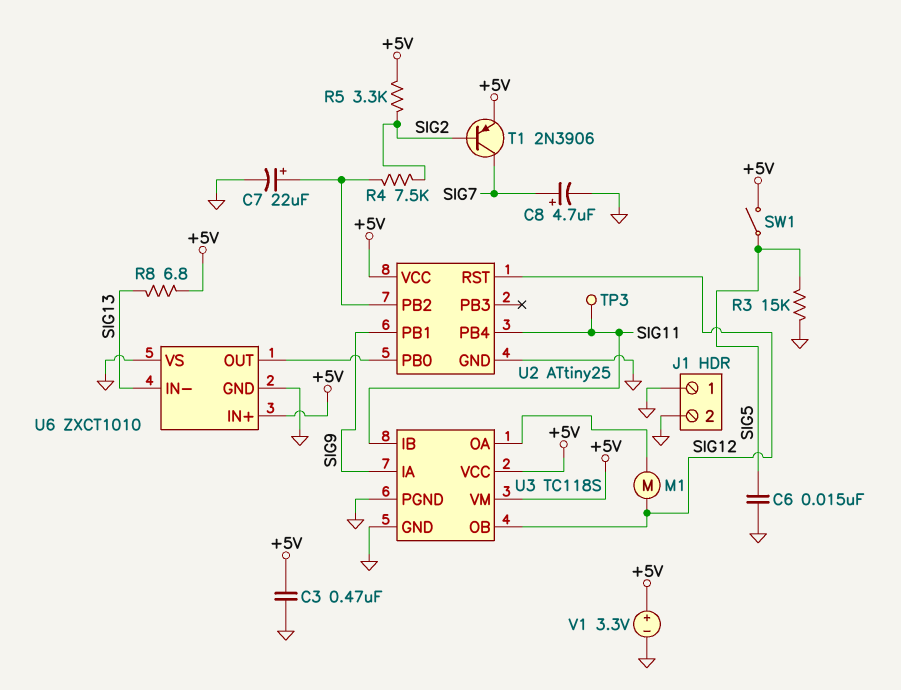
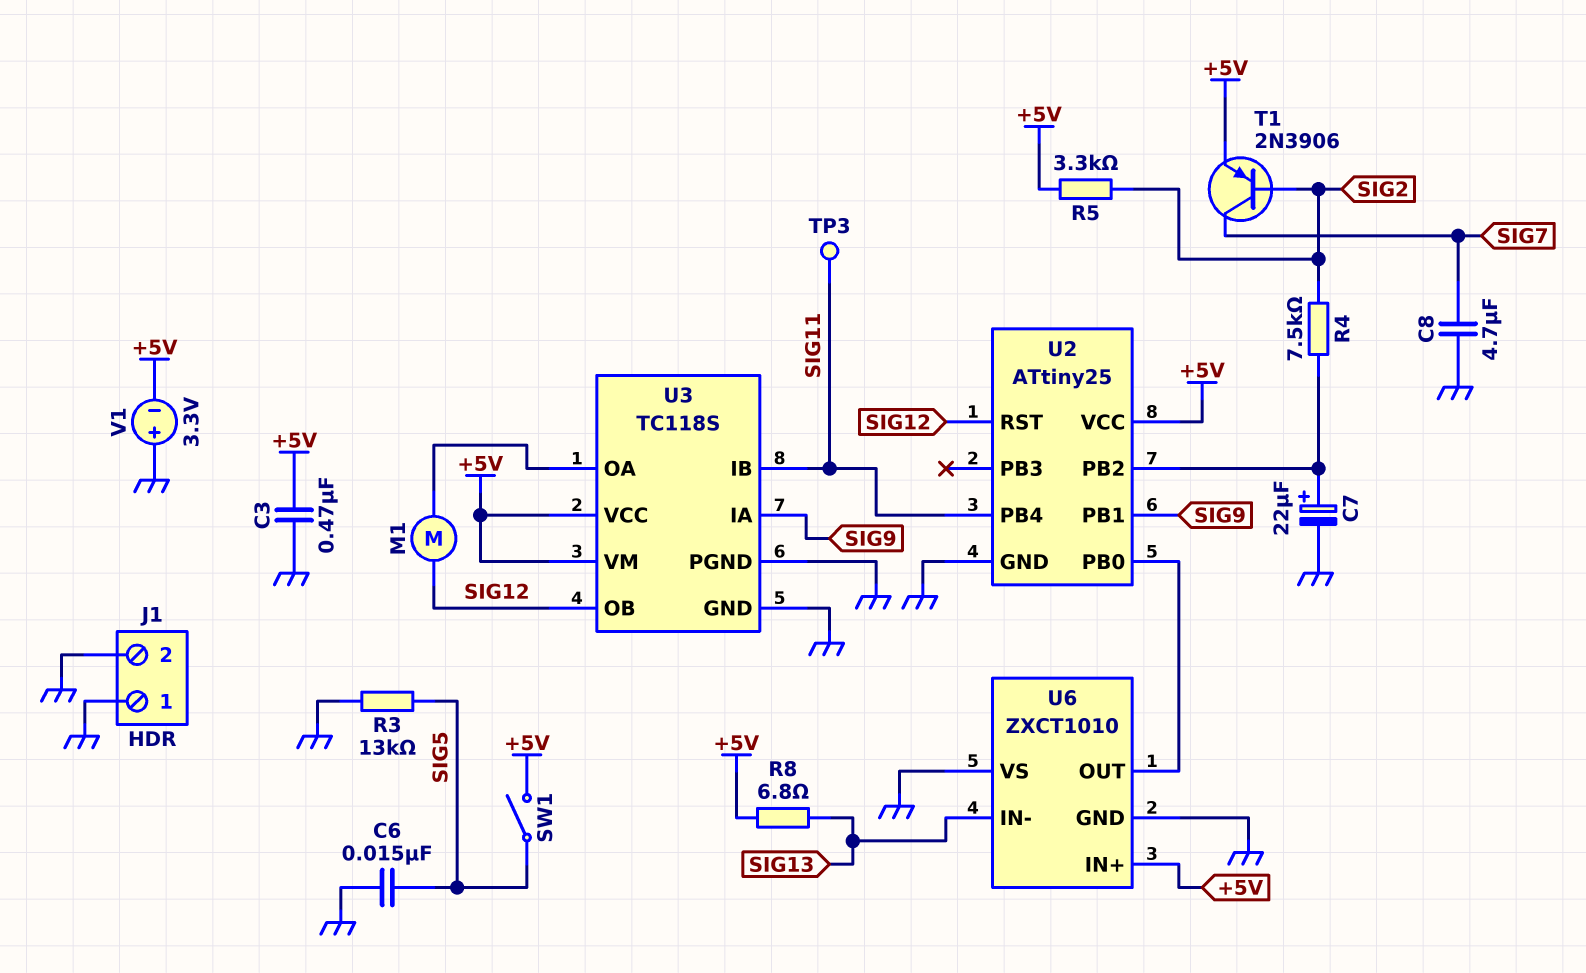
C8: 4.7uF (plus SIG7, minus GND) -> 4.7uF (GND, SIG7)
R3: 15k (GND, SIG5) -> 13k (GND, SIG5)
V1: 3.3V (plus +5V, minus GND) -> 3.3V (plus GND, minus +5V)

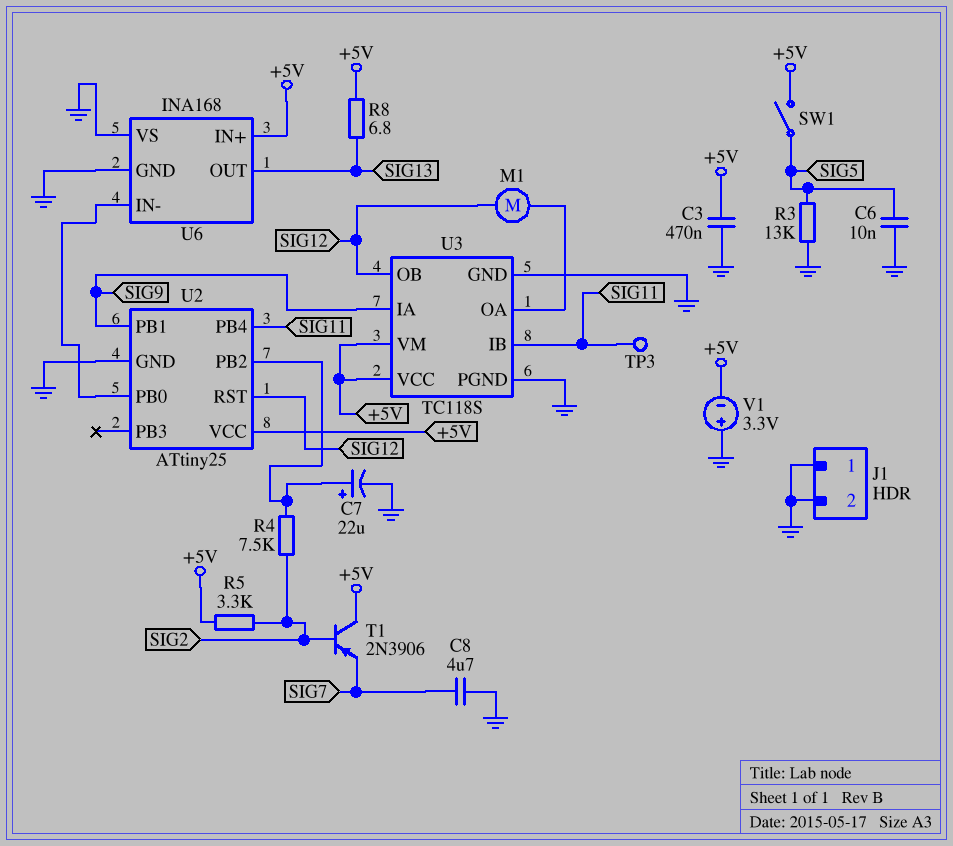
C6: 15nF (GND, SIG5) -> 10nF (GND, SIG5)
T1: PNP 2N3906 (B SIG2, C SIG7, E +5V) -> PNP 2N3906 (B SIG2, C +5V, E SIG7)
U6: ZXCT1010 -> INA168
U6 pin IN-: SIG13 -> U2/PB0
U6 pin OUT: U2/PB0 -> SIG13

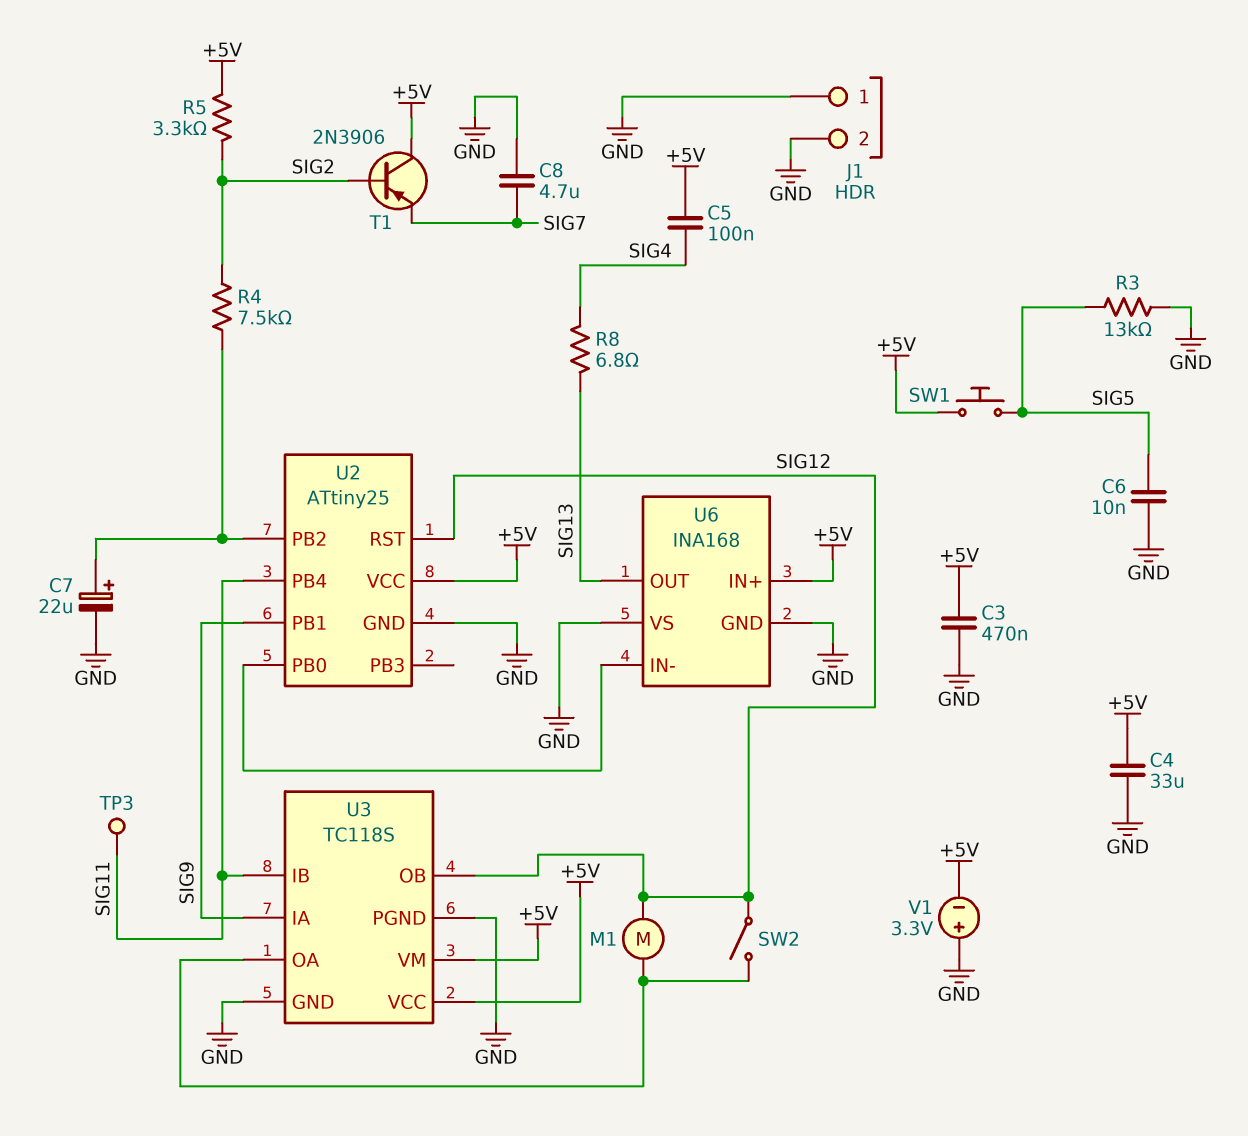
C4: none -> 33uF (+5V, GND)
C5: none -> 100nF (+5V, SIG4)
R8: 6.8 (+5V, SIG13) -> 6.8 (SIG4, SIG13)
SW1: switch (+5V, SIG5) -> button (+5V, SIG5)
SW2: none -> switch (SIG12, U3/OA)

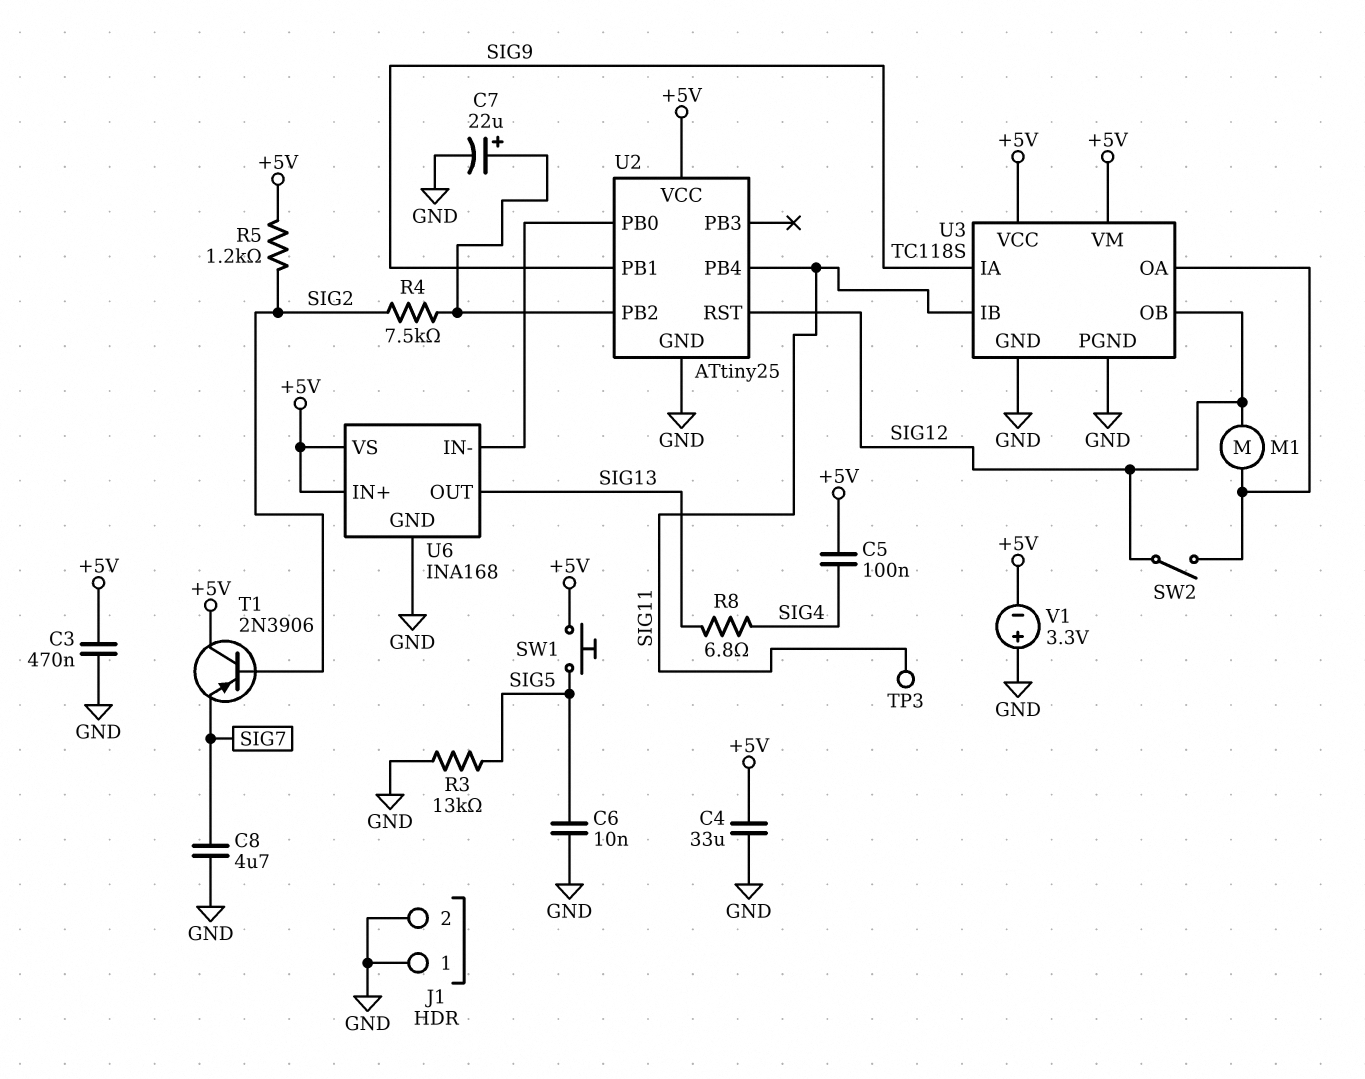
R5: 3.3k (+5V, SIG2) -> 1.2k (+5V, SIG2)
U6 pin VS: GND -> +5V

